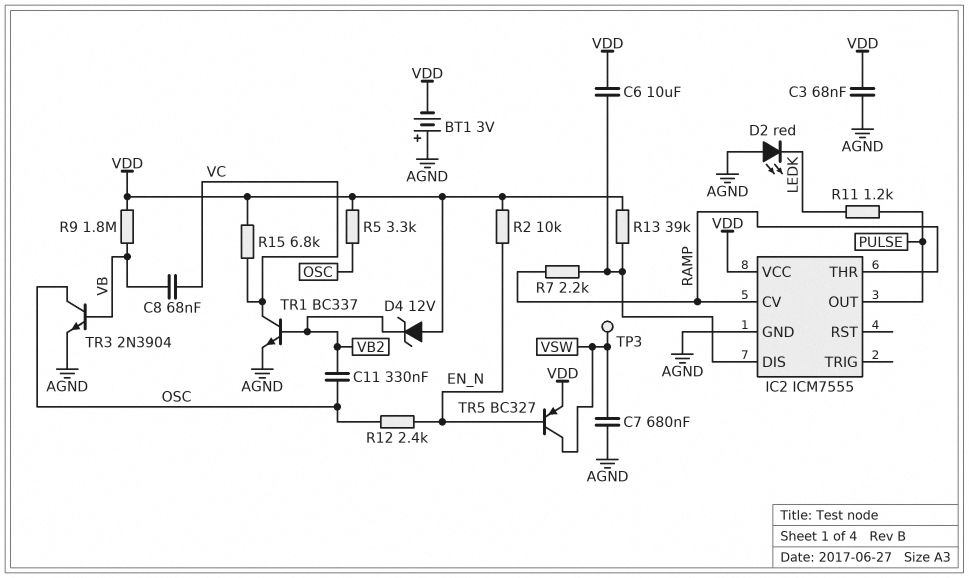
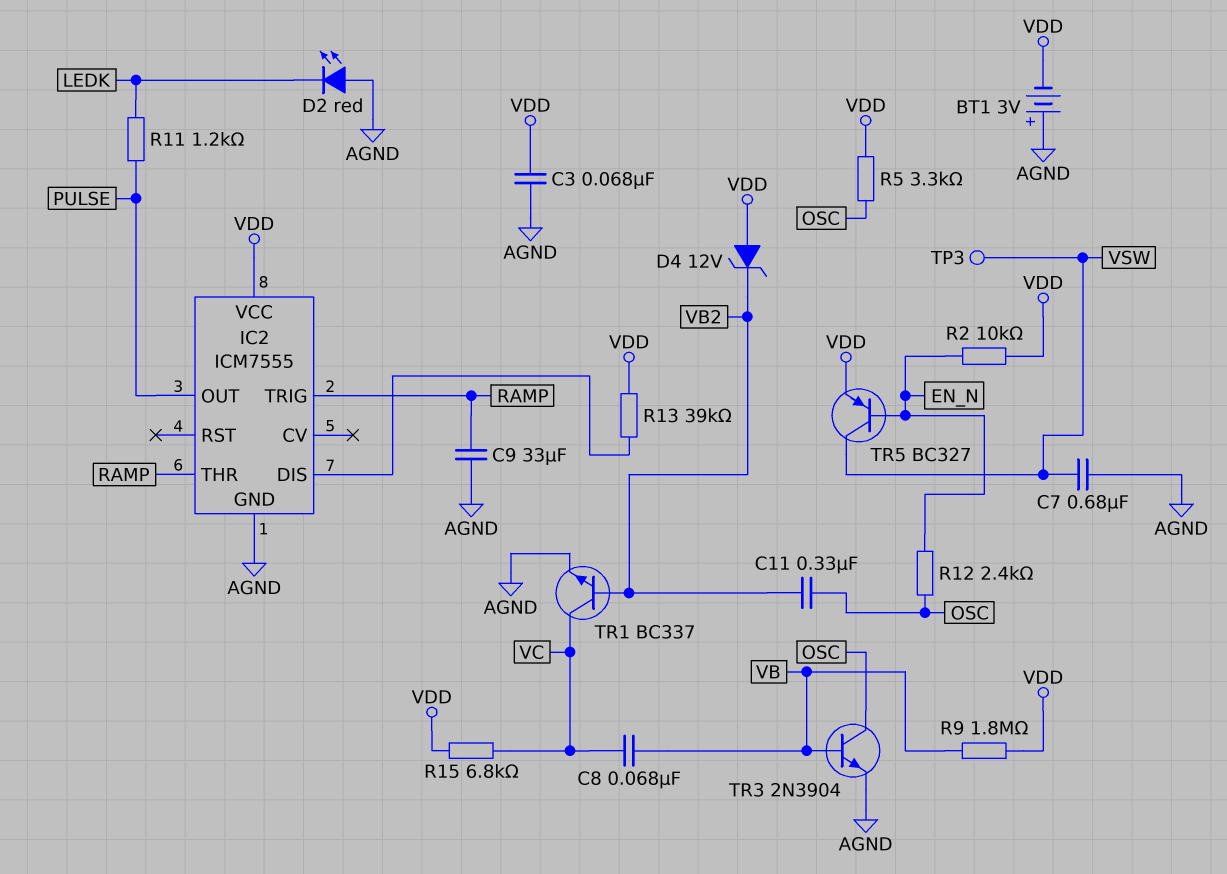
C6: 10uF (IC2/DIS, VDD) -> none
C9: none -> 33uF (AGND, RAMP)
IC2 pin CV: RAMP -> none
IC2 pin TRIG: none -> RAMP
R7: 2.2k (IC2/DIS, RAMP) -> none

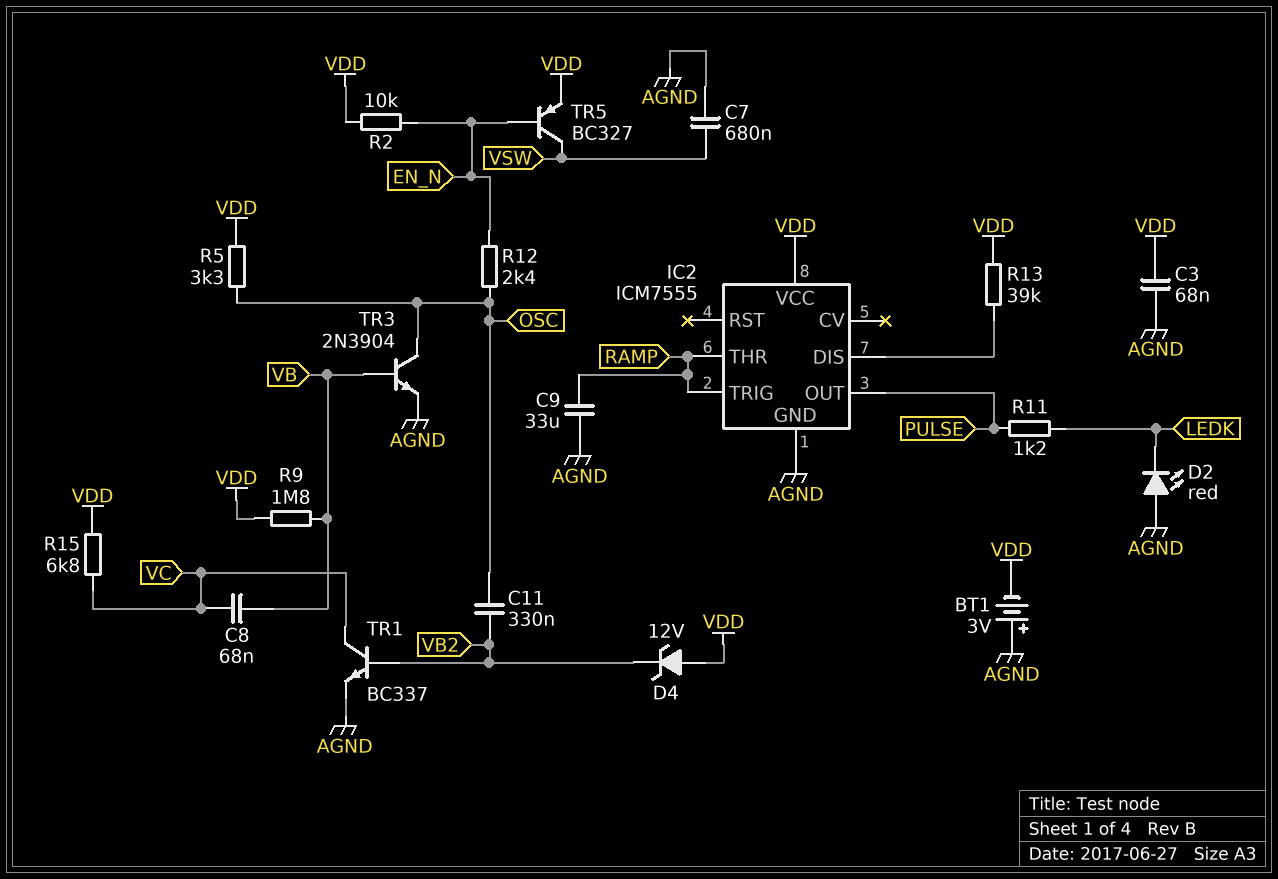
TP3: test point (VSW) -> none

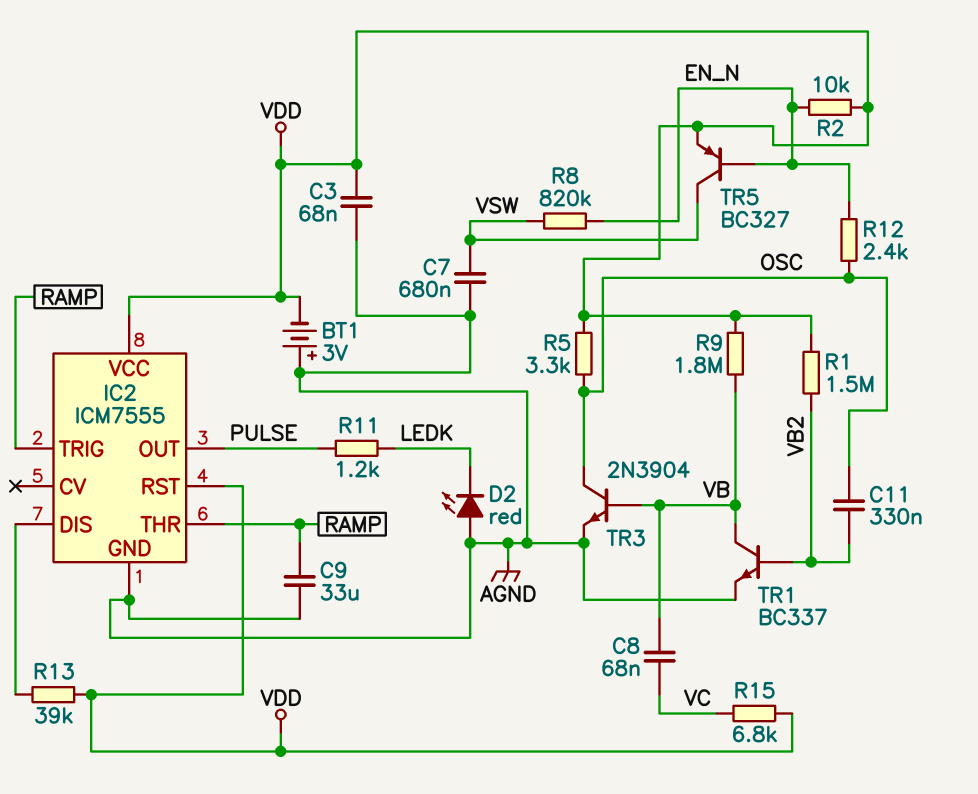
D4: zener 12V (A VDD, K VB2) -> none
IC2 pin RST: none -> VDD
R1: none -> 1.5M (VB2, VDD)
R8: none -> 820k (EN_N, VSW)
TR1: NPN BC337 (B VB2, C VC, E AGND) -> NPN BC337 (B VB2, C VB, E AGND)

